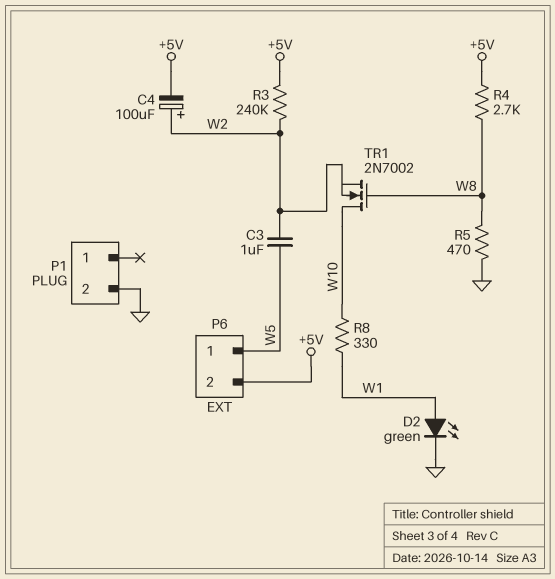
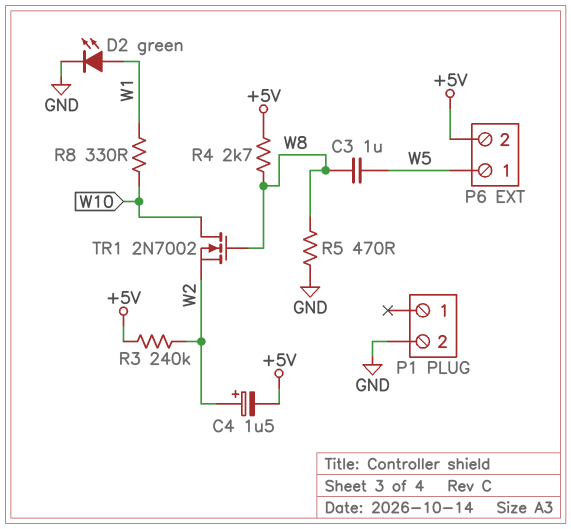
C3: 1uF (W2, W5) -> 1uF (W5, W8)
C4: 100uF (plus W2, minus +5V) -> 1.5uF (plus W2, minus +5V)

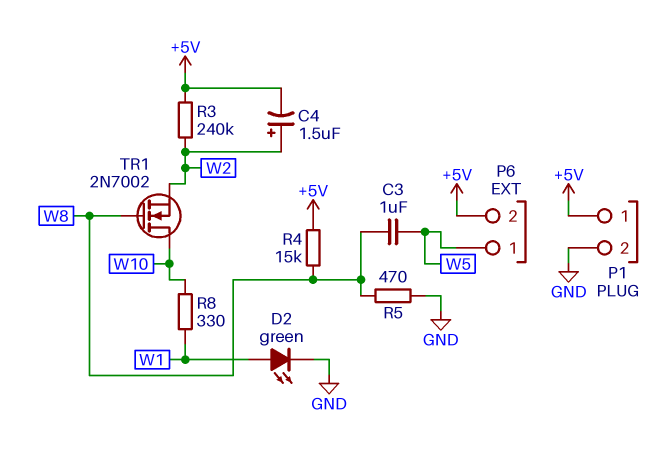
P1 pin 1: none -> +5V
R4: 2.7k (+5V, W8) -> 15k (+5V, W8)

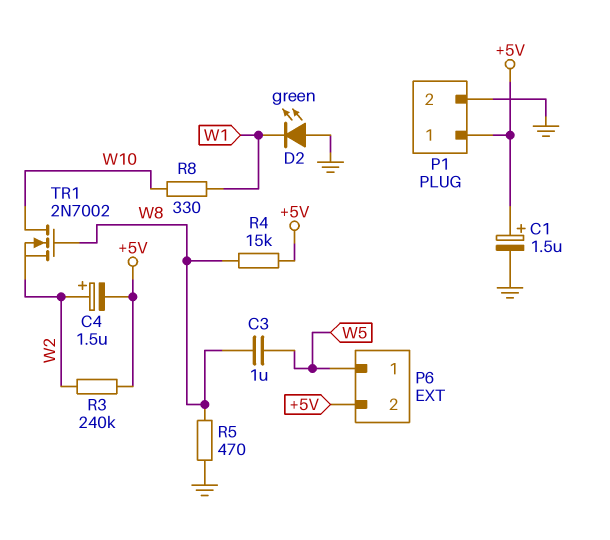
C1: none -> 1.5uF (plus +5V, minus GND)
D2: LED green (A W1, K GND) -> LED green (A GND, K W1)

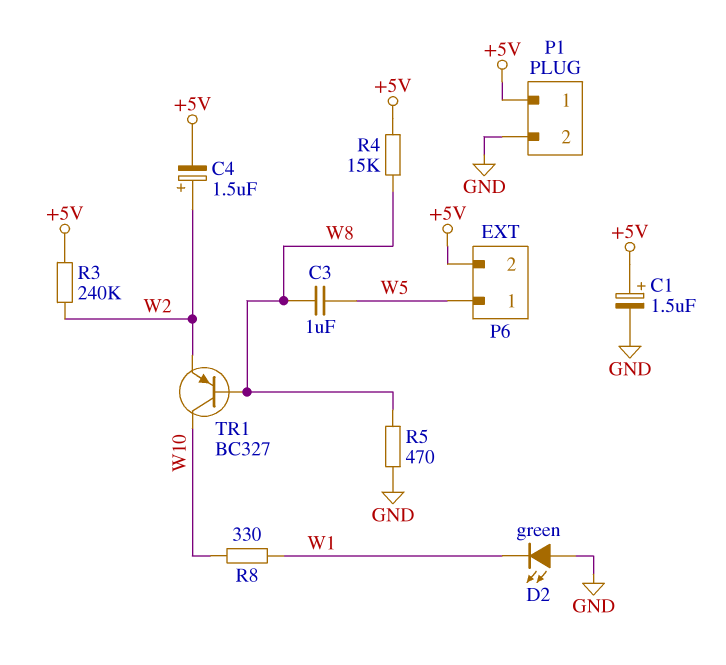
TR1: NMOS 2N7002 (G W8, D W10, S W2) -> PNP BC327 (B W8, C W10, E W2)

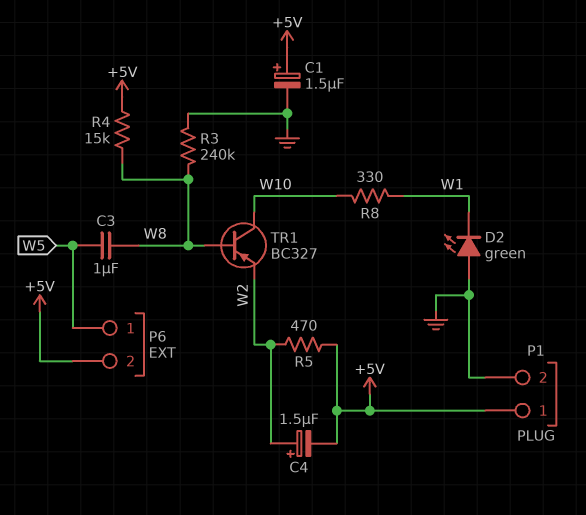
R3: 240k (+5V, W2) -> 240k (GND, W8)
R5: 470 (GND, W8) -> 470 (+5V, W2)

